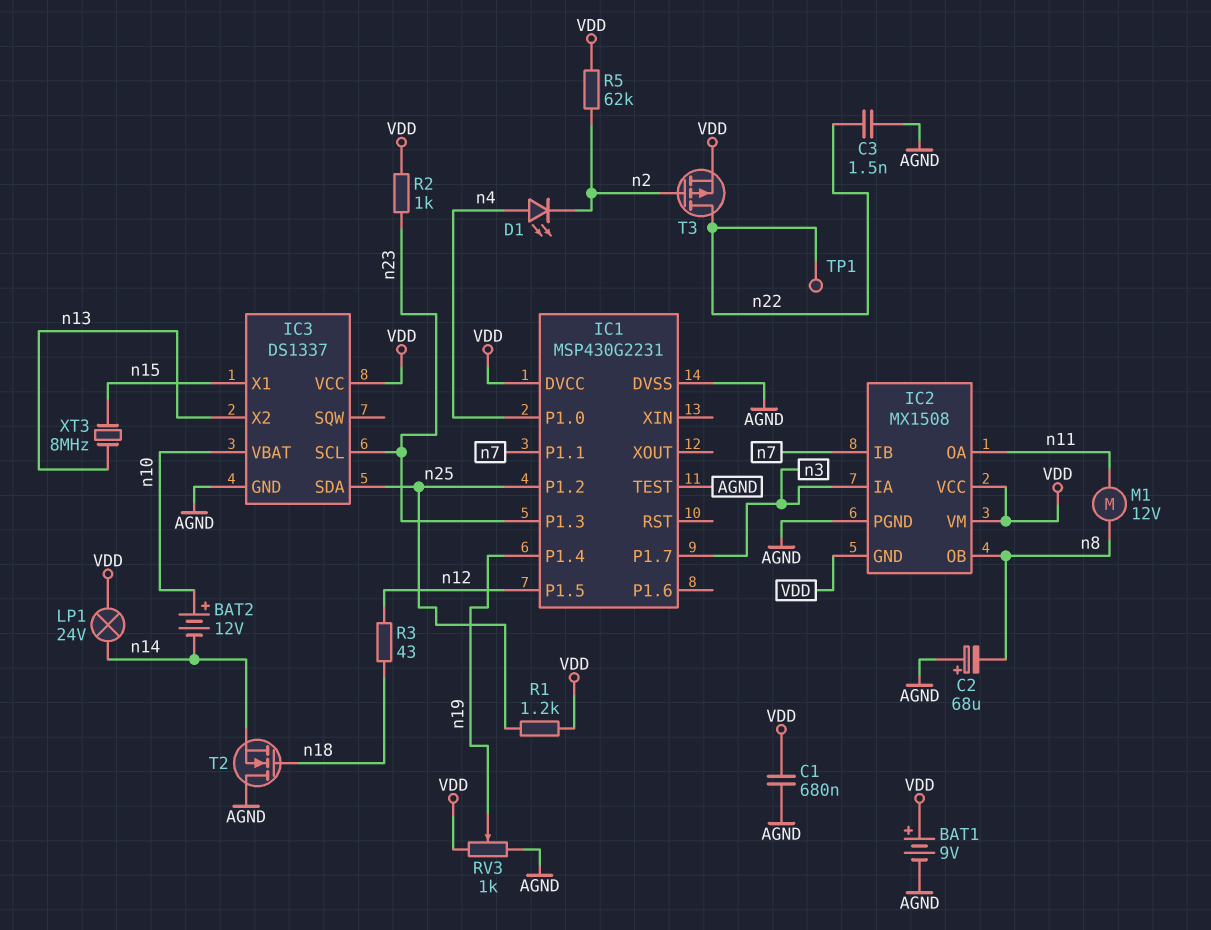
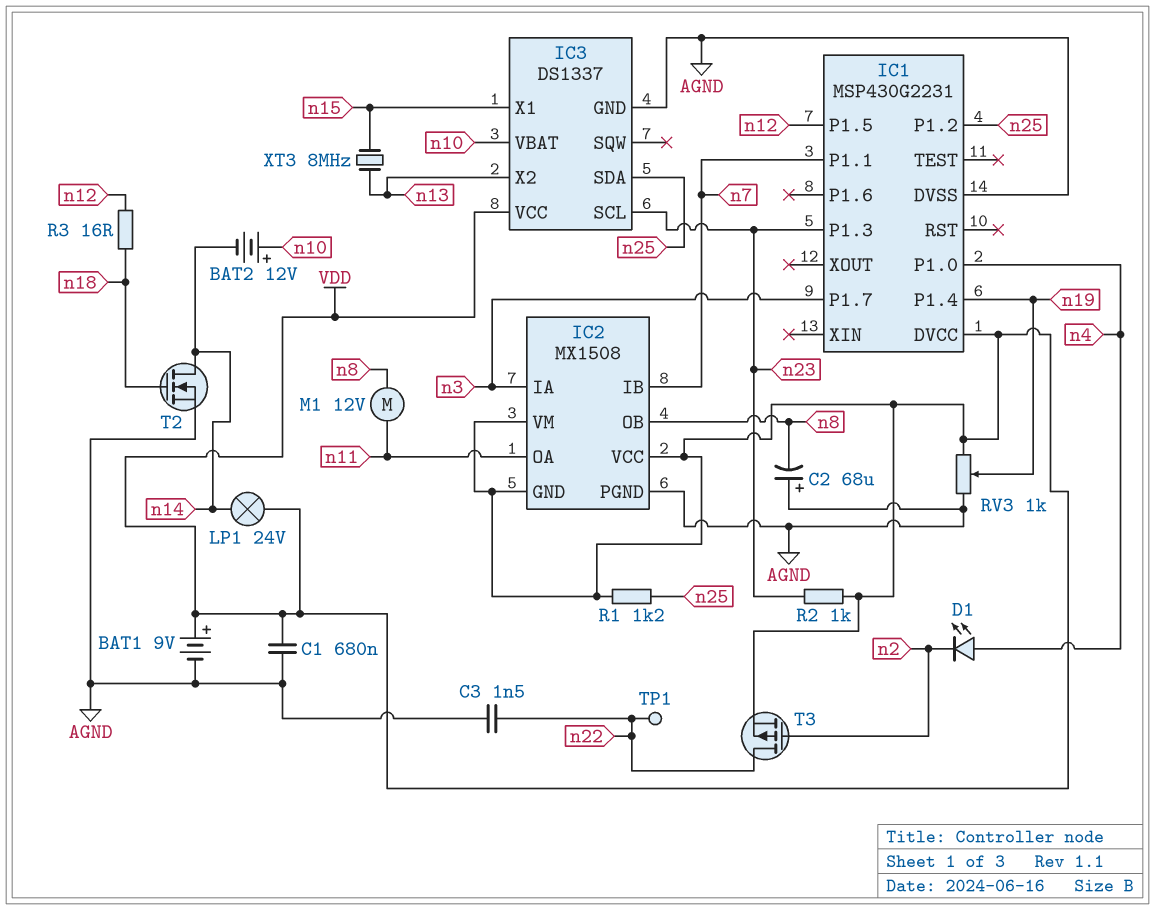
IC1 pin TEST: AGND -> none
R3: 43 (n12, n18) -> 16 (n12, n18)
R5: 62k (VDD, n2) -> none
T2: NMOS (G n18, D AGND, S n14) -> NMOS (G n18, D n14, S AGND)

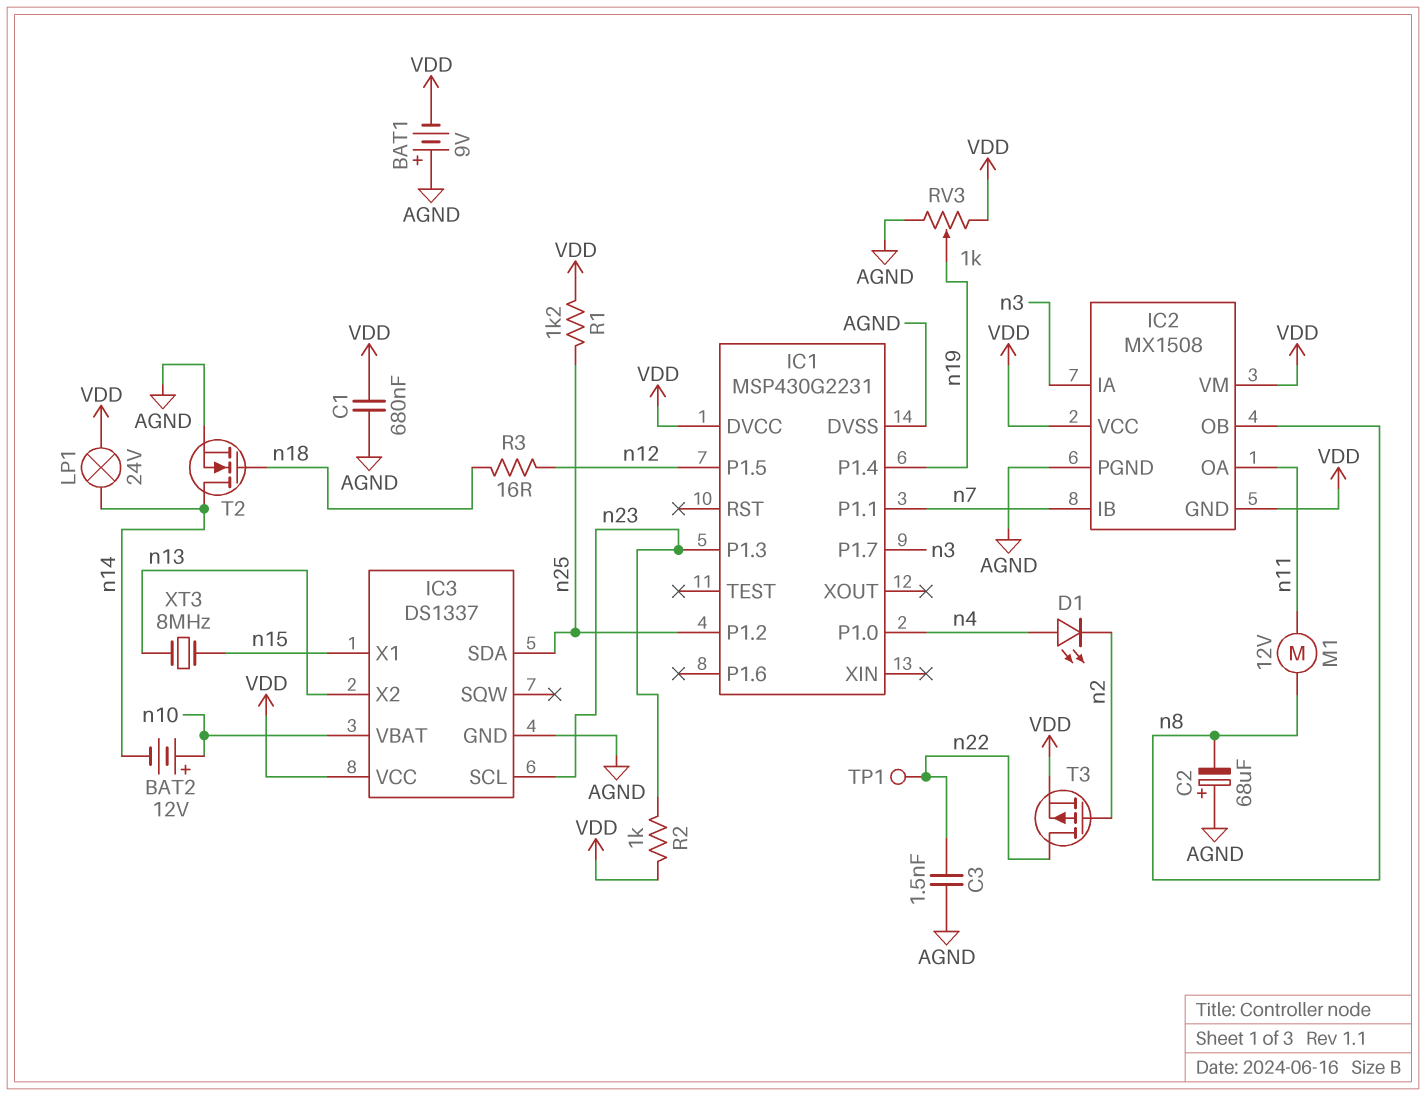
BAT1: 9V (plus VDD, minus AGND) -> 9V (plus AGND, minus VDD)

